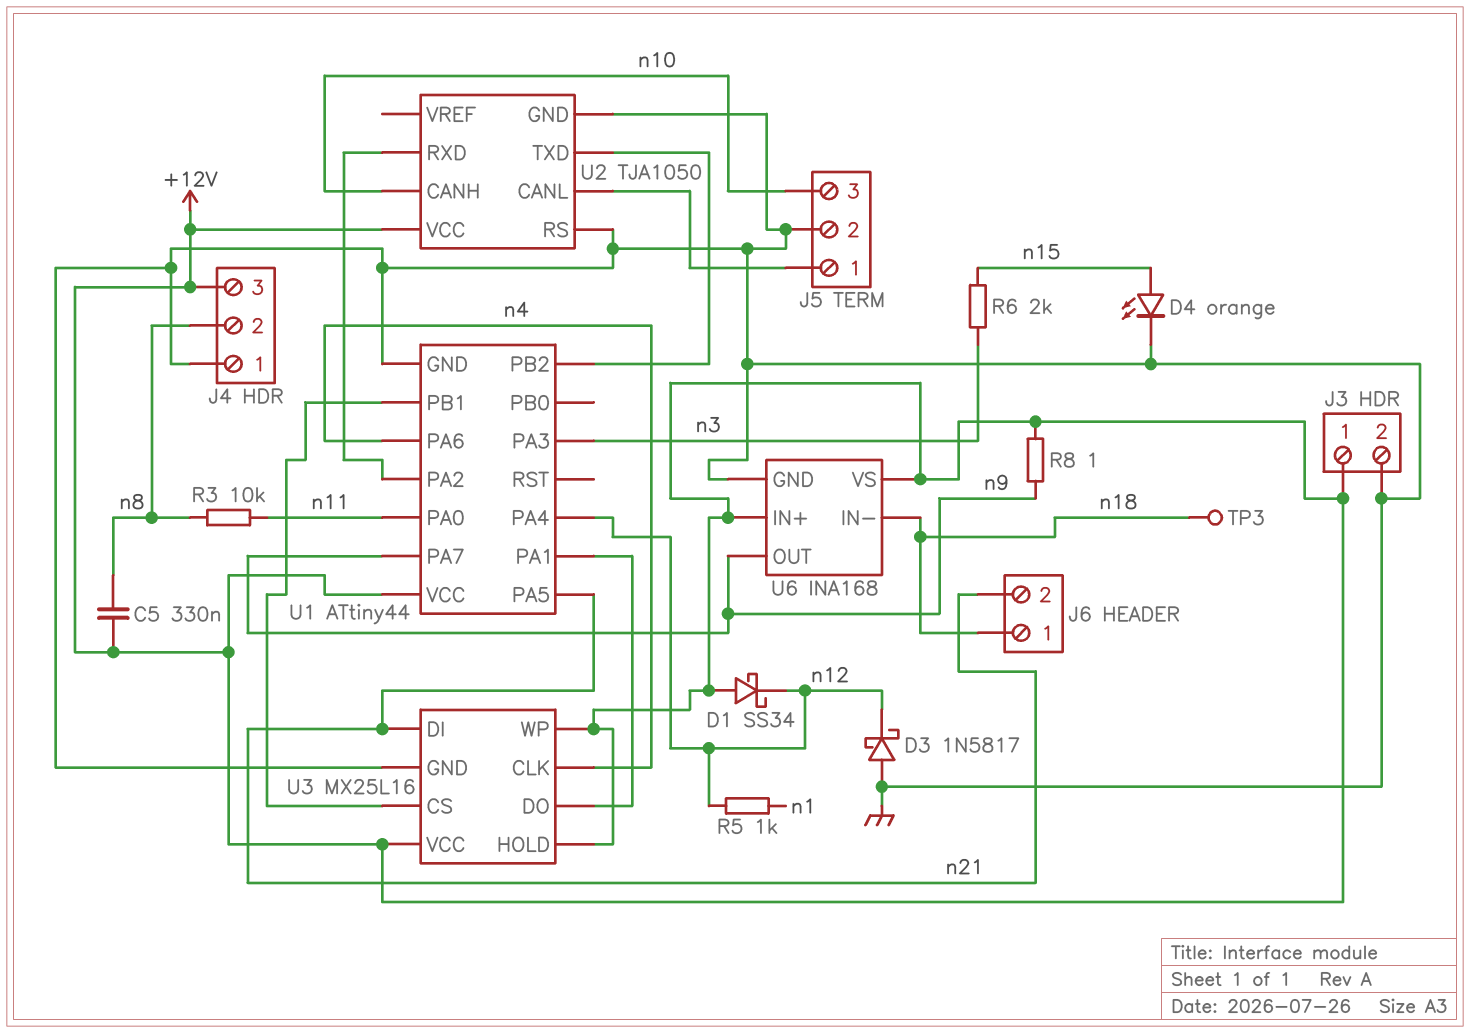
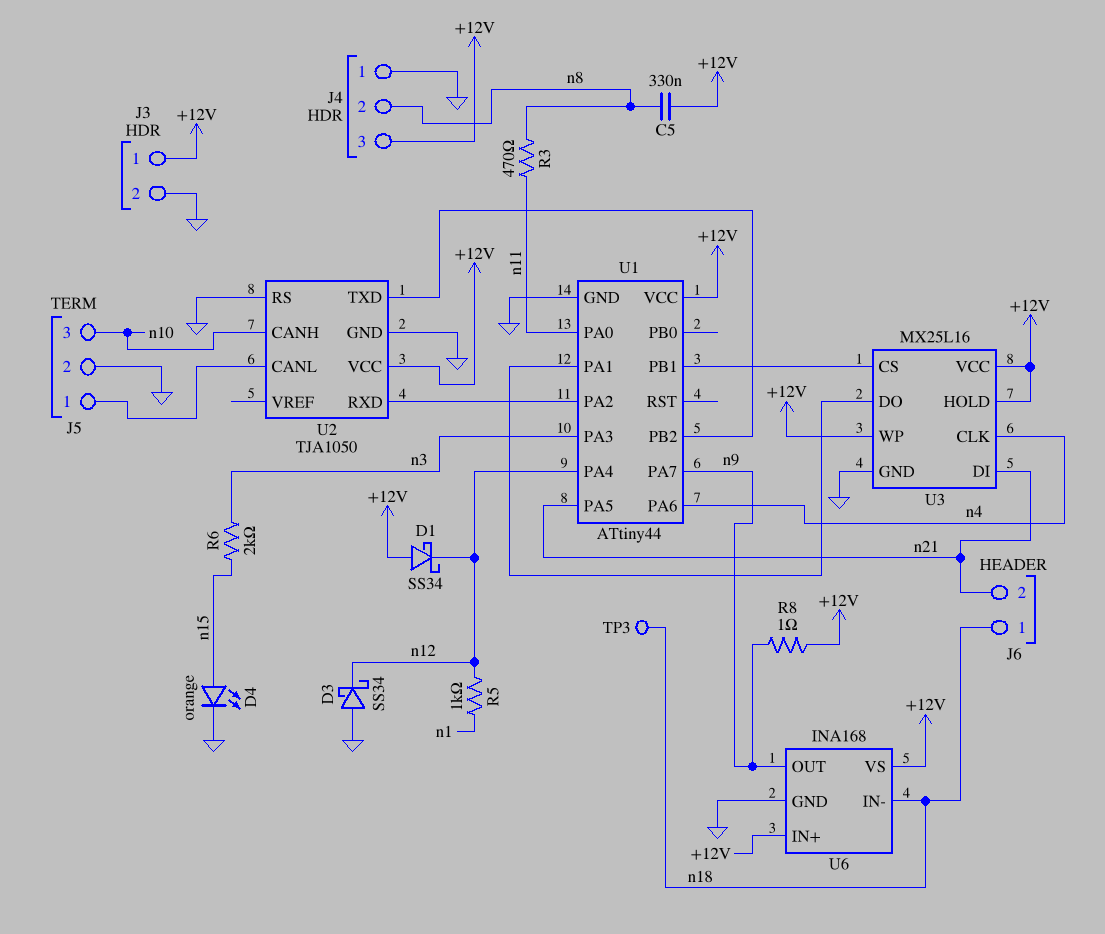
D3: schottky 1N5817 (A GND, K n12) -> schottky SS34 (A GND, K n12)
R3: 10k (n8, n11) -> 470 (n8, n11)

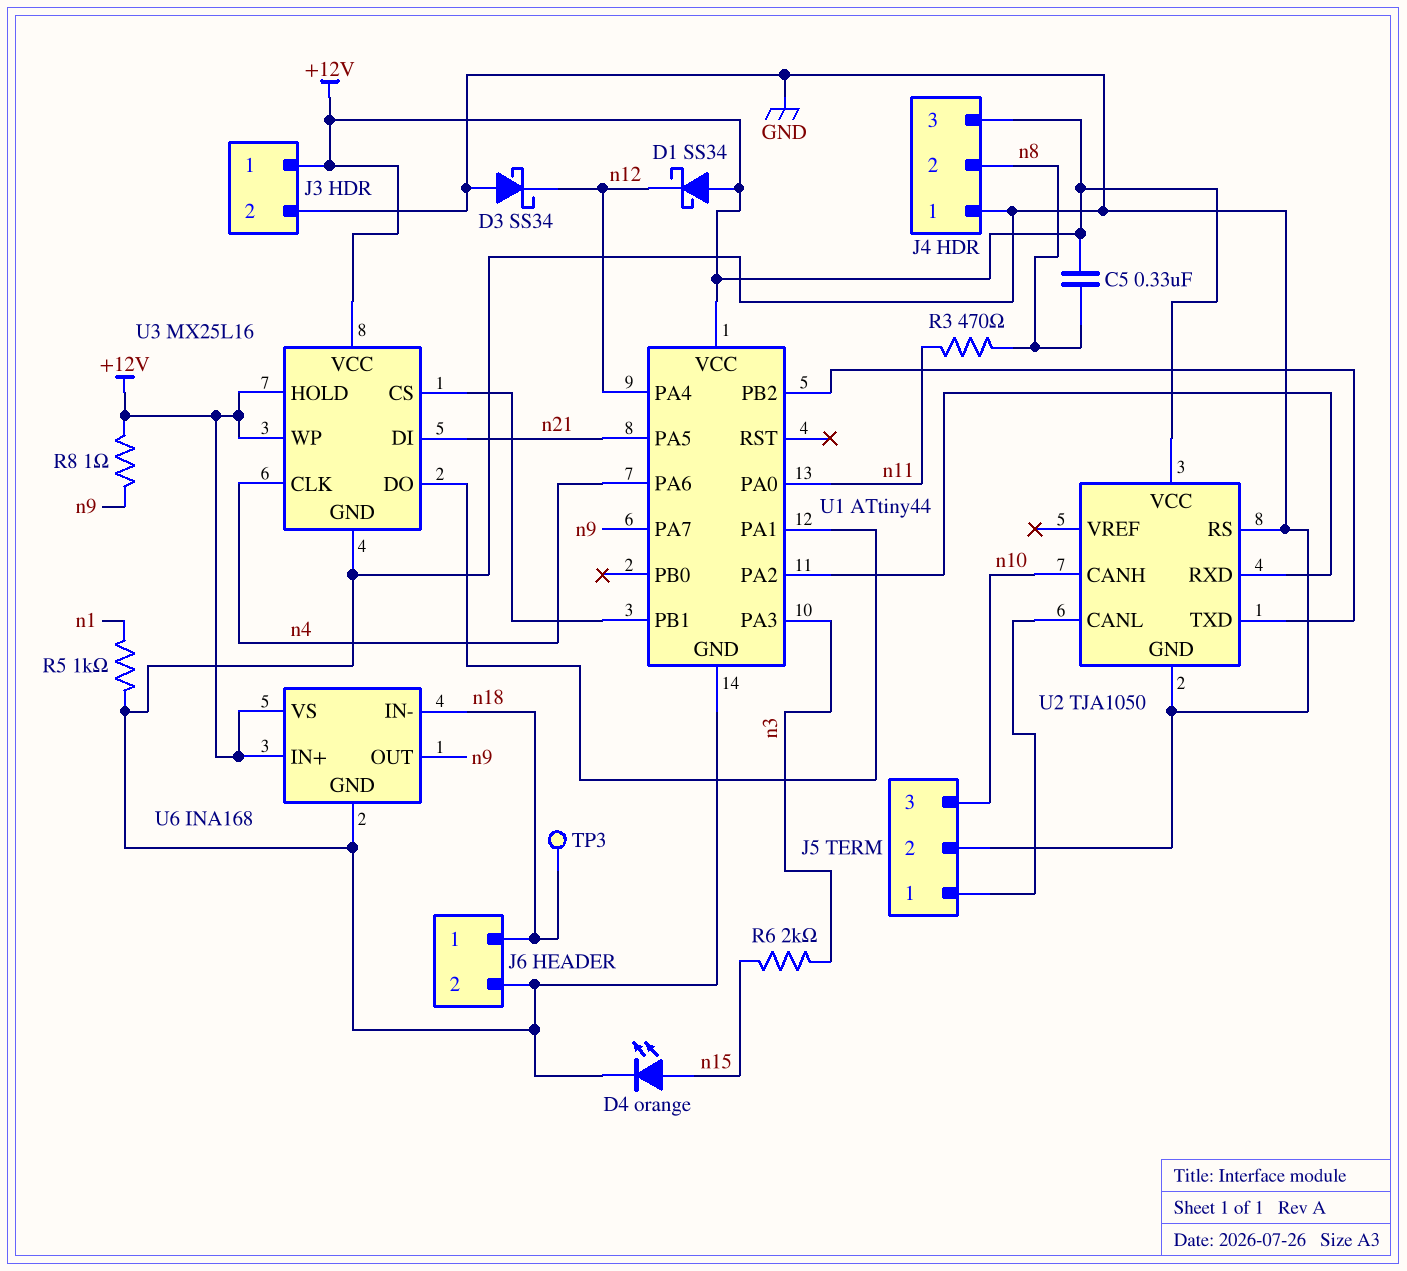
J6 pin 2: n21 -> GND
R5: 1k (n1, n12) -> 1k (GND, n1)

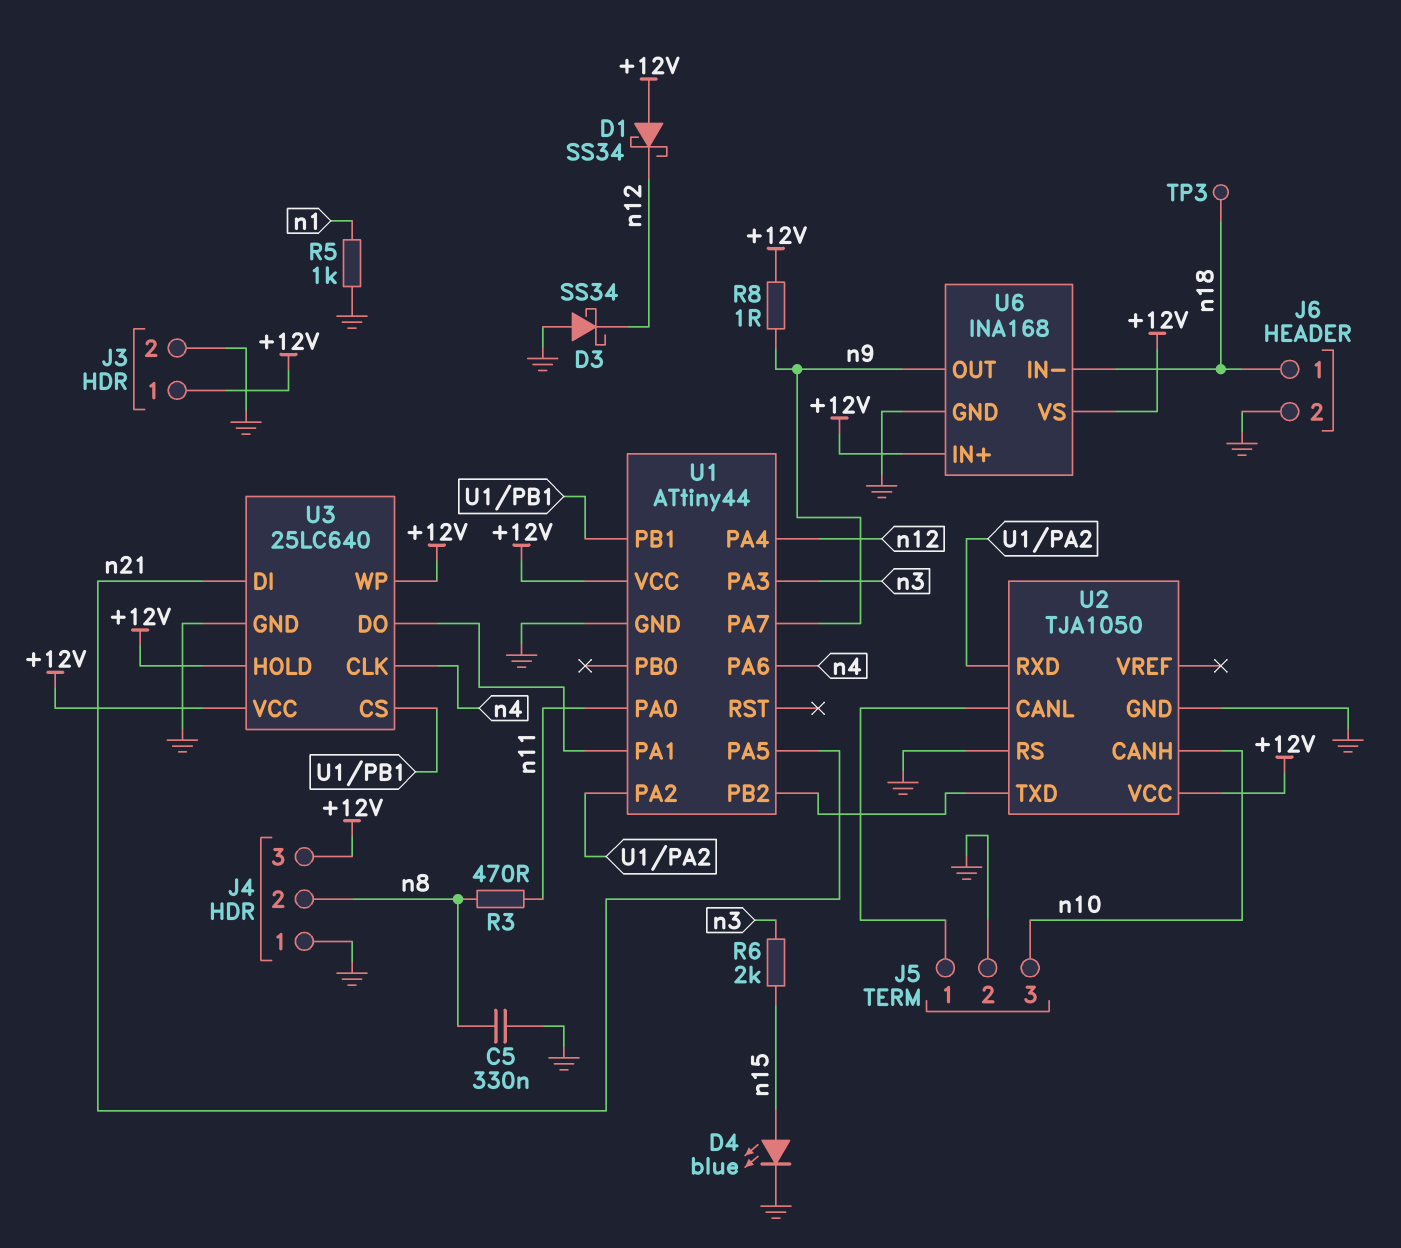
C5: 330nF (+12V, n8) -> 330nF (GND, n8)
D4: LED orange (A n15, K GND) -> LED blue (A n15, K GND)
U3: MX25L16 -> 25LC640

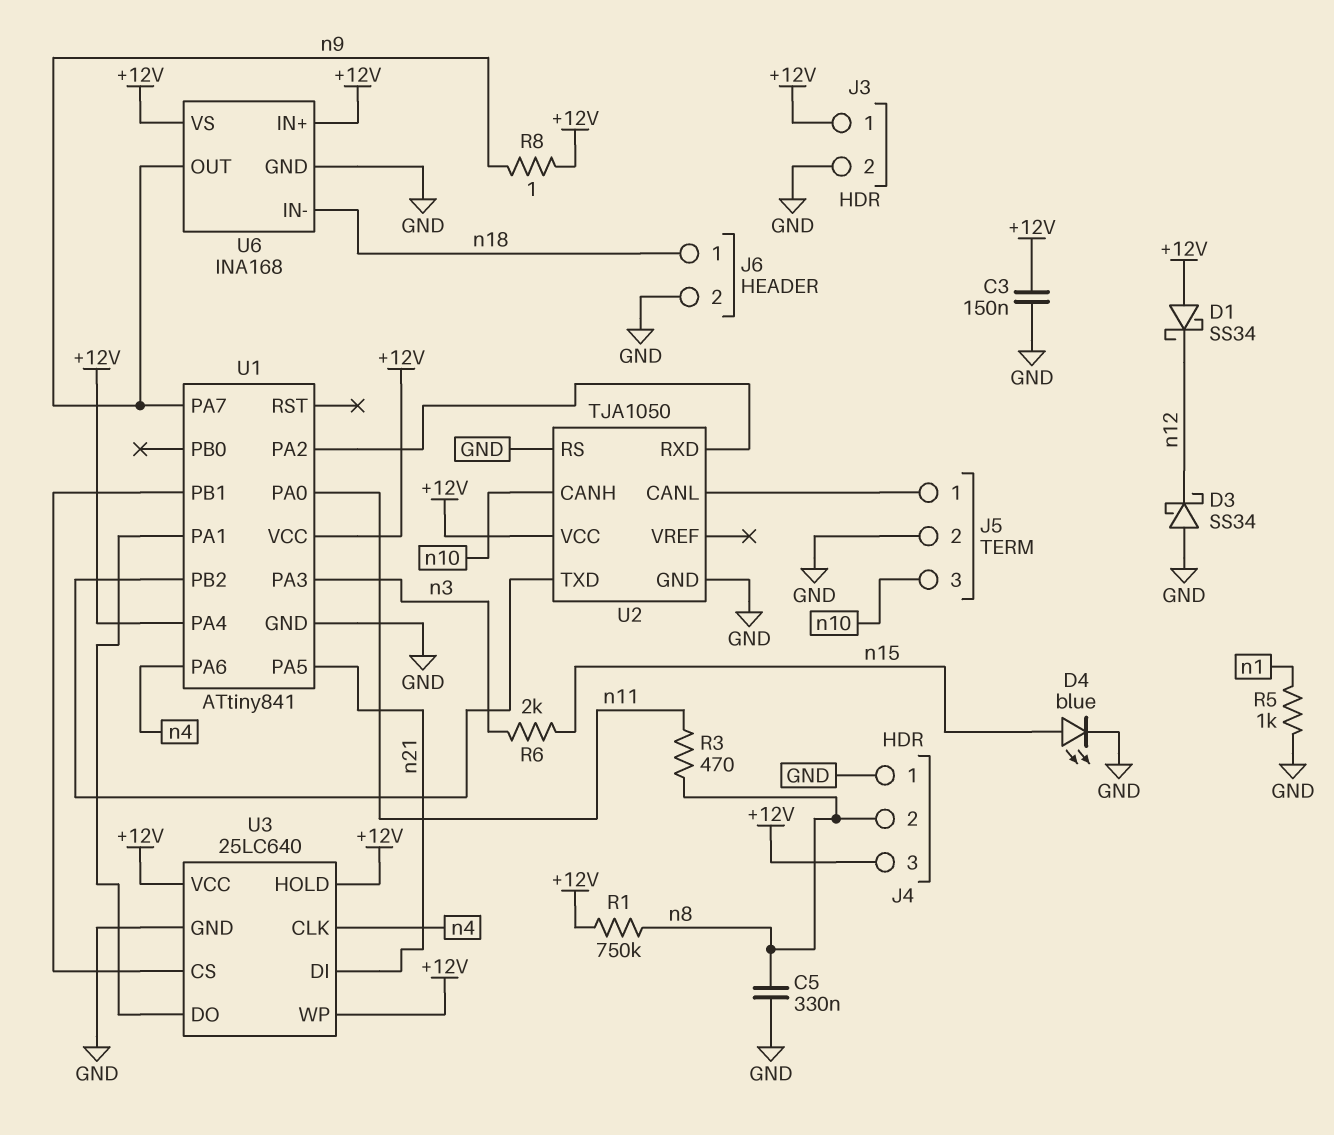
C3: none -> 150nF (+12V, GND)
R1: none -> 750k (+12V, n8)
TP3: test point (n18) -> none
U1: ATtiny44 -> ATtiny841
U1 pin PA4: n12 -> +12V

